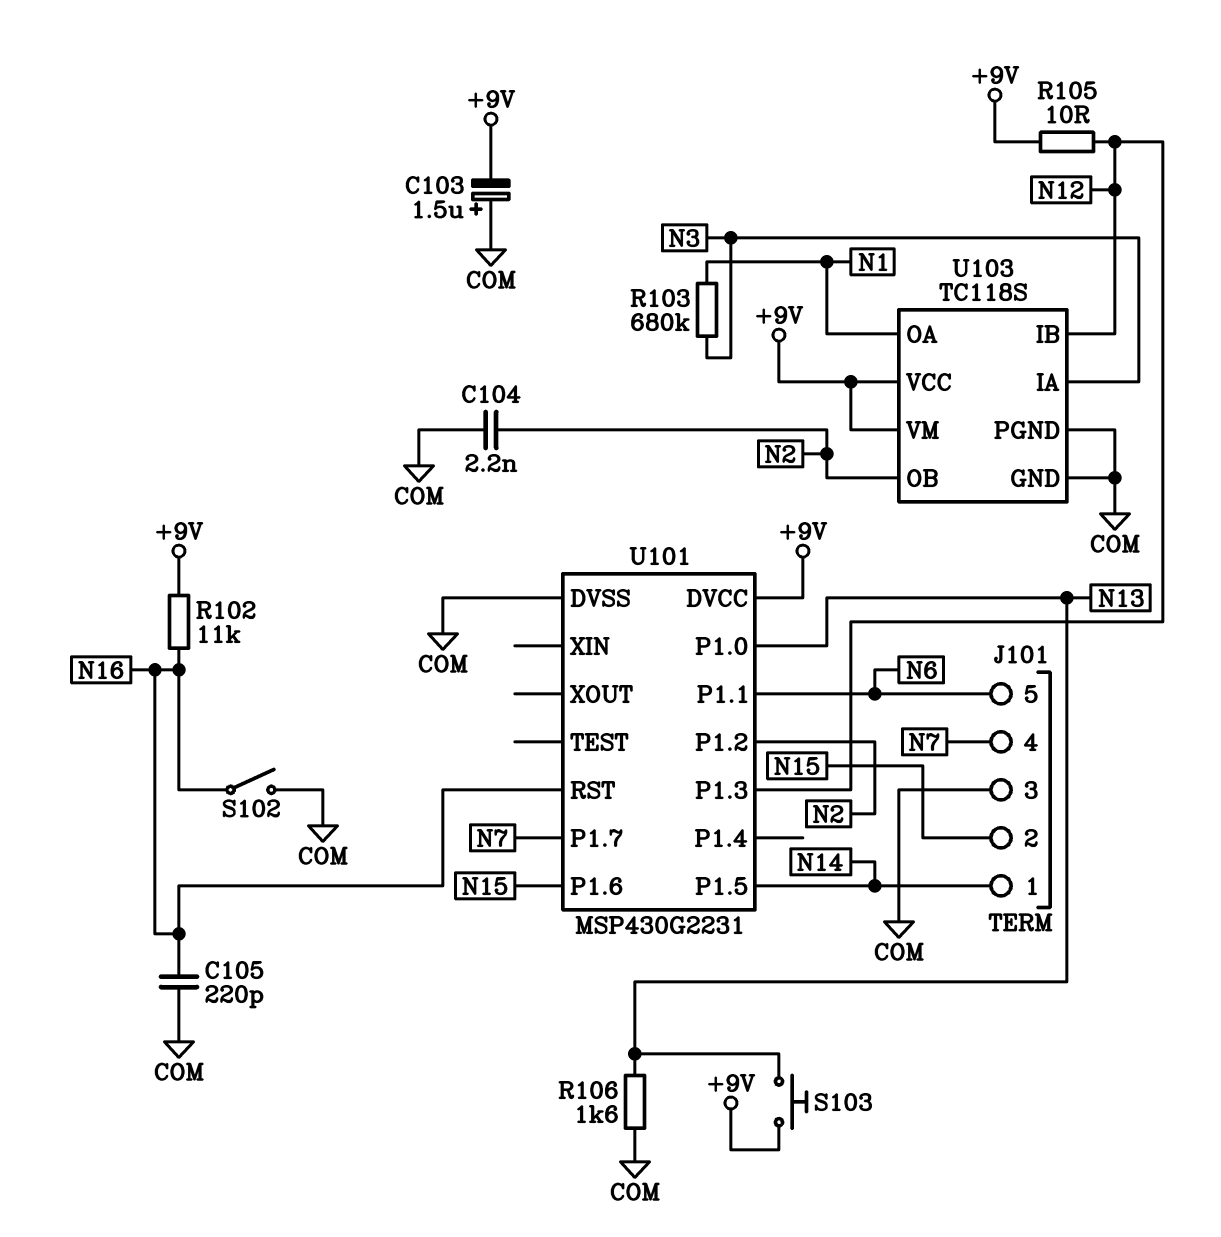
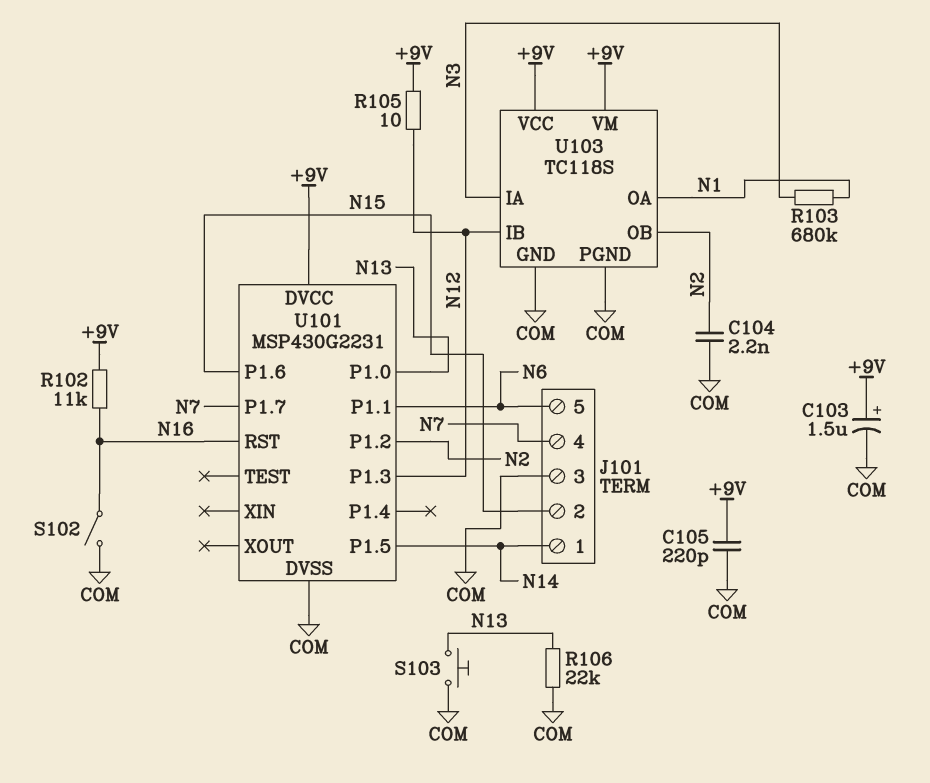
C103: 1.5uF (plus COM, minus +9V) -> 1.5uF (plus +9V, minus COM)
C105: 220pF (COM, N16) -> 220pF (+9V, COM)
R106: 1.6k (COM, N13) -> 22k (COM, N13)
S103: button (+9V, N13) -> button (COM, N13)

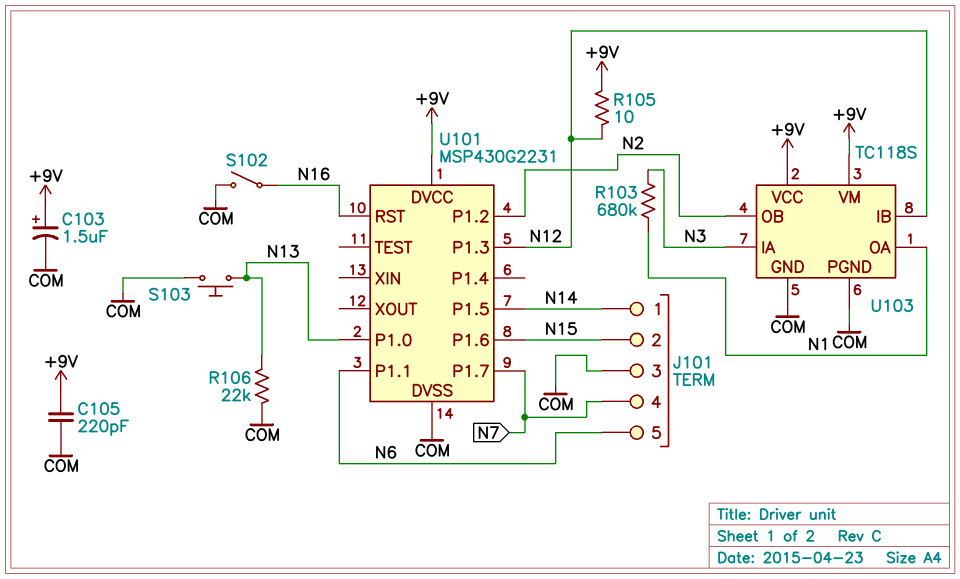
C104: 2.2nF (COM, N2) -> none
R102: 11k (+9V, N16) -> none

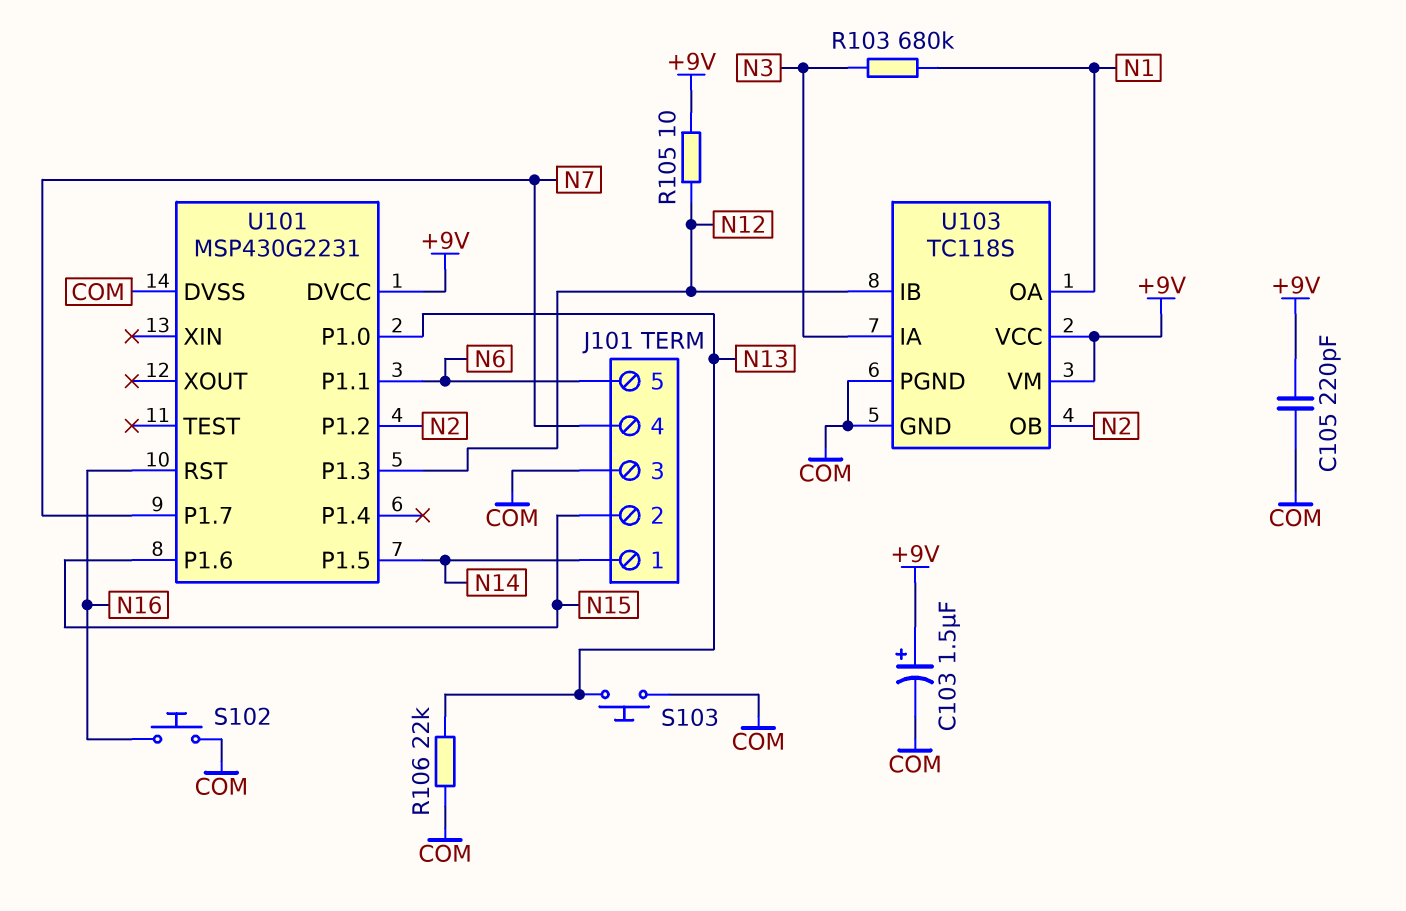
S102: switch (COM, N16) -> button (COM, N16)

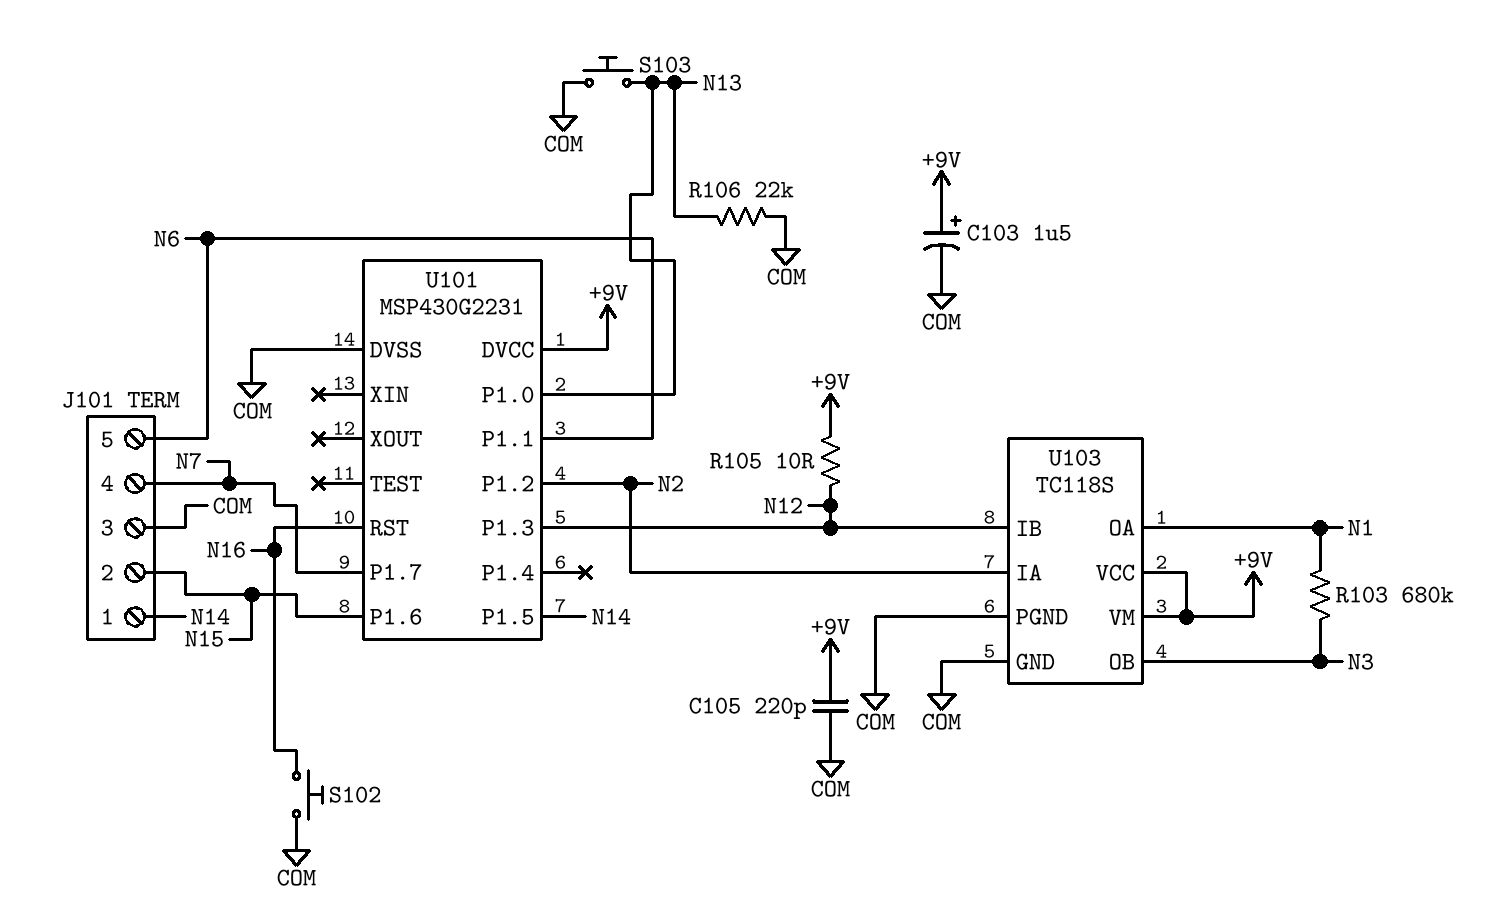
U103 pin IA: N3 -> N2
U103 pin OB: N2 -> N3

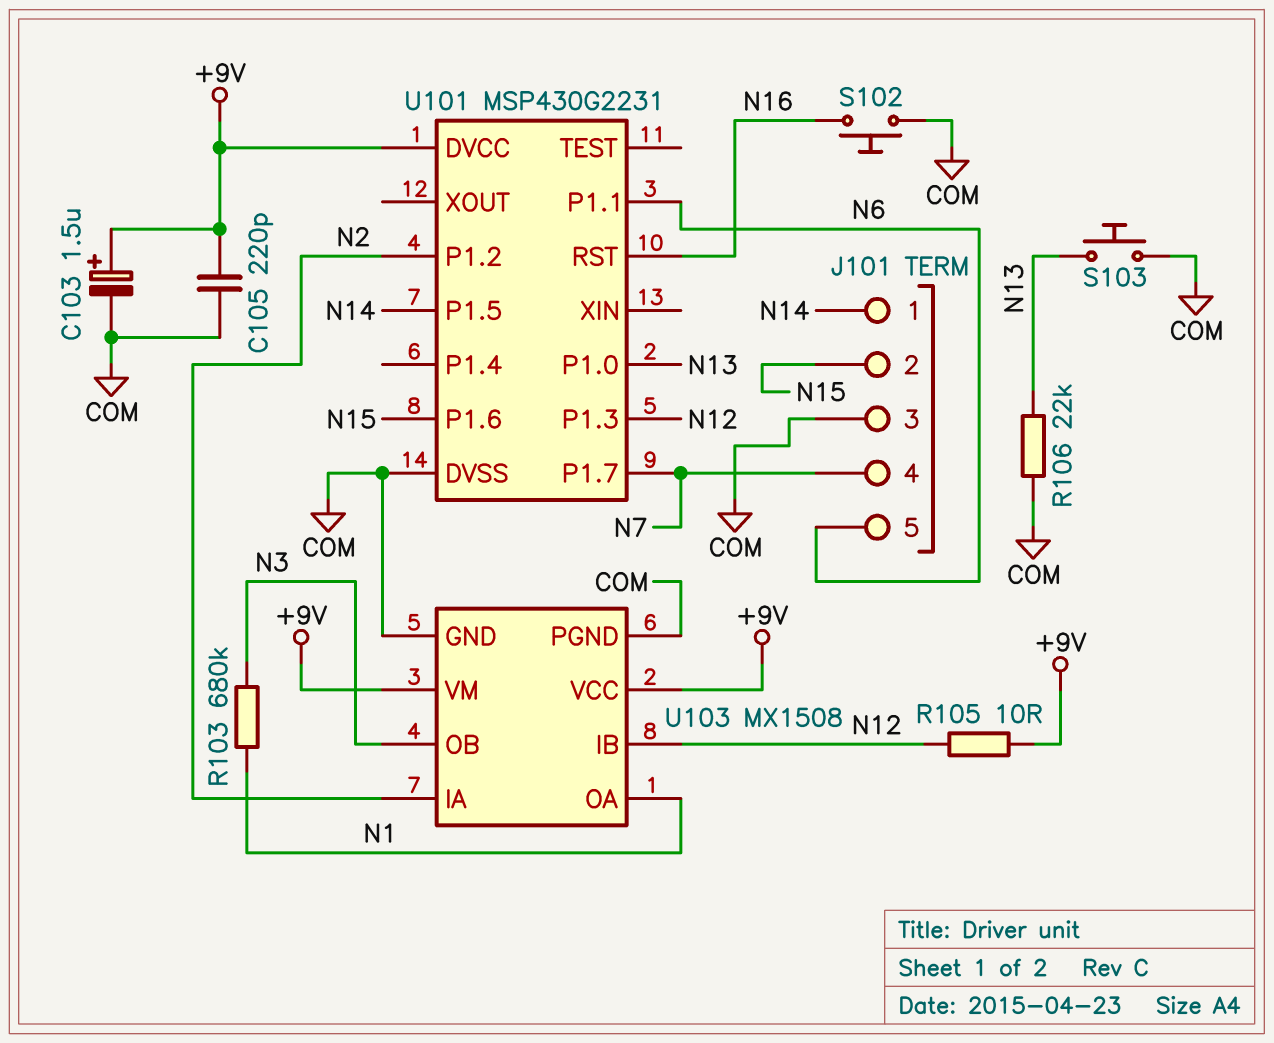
U103: TC118S -> MX1508

